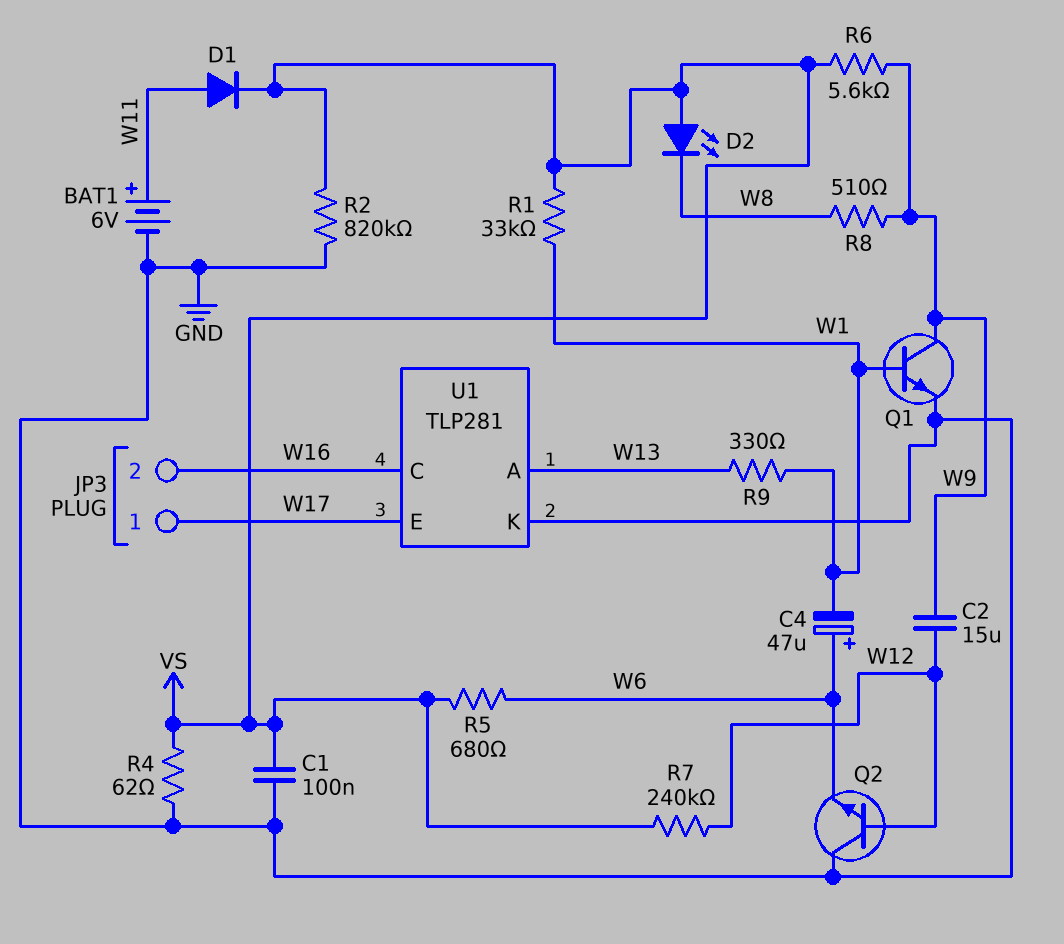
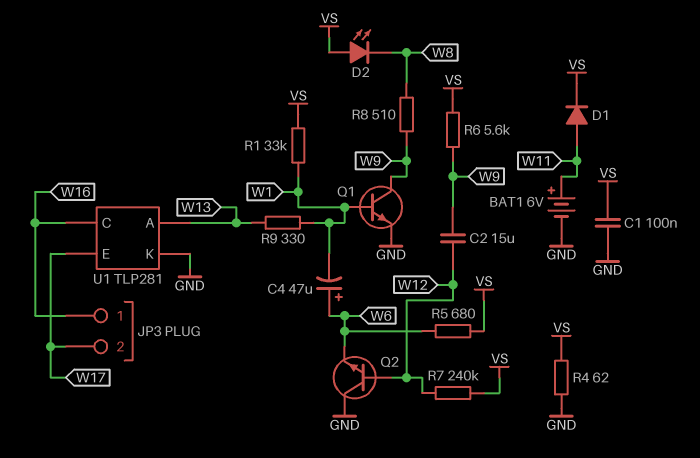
JP3 pin 1: W17 -> W16
JP3 pin 2: W16 -> W17
R2: 820k (GND, VS) -> none

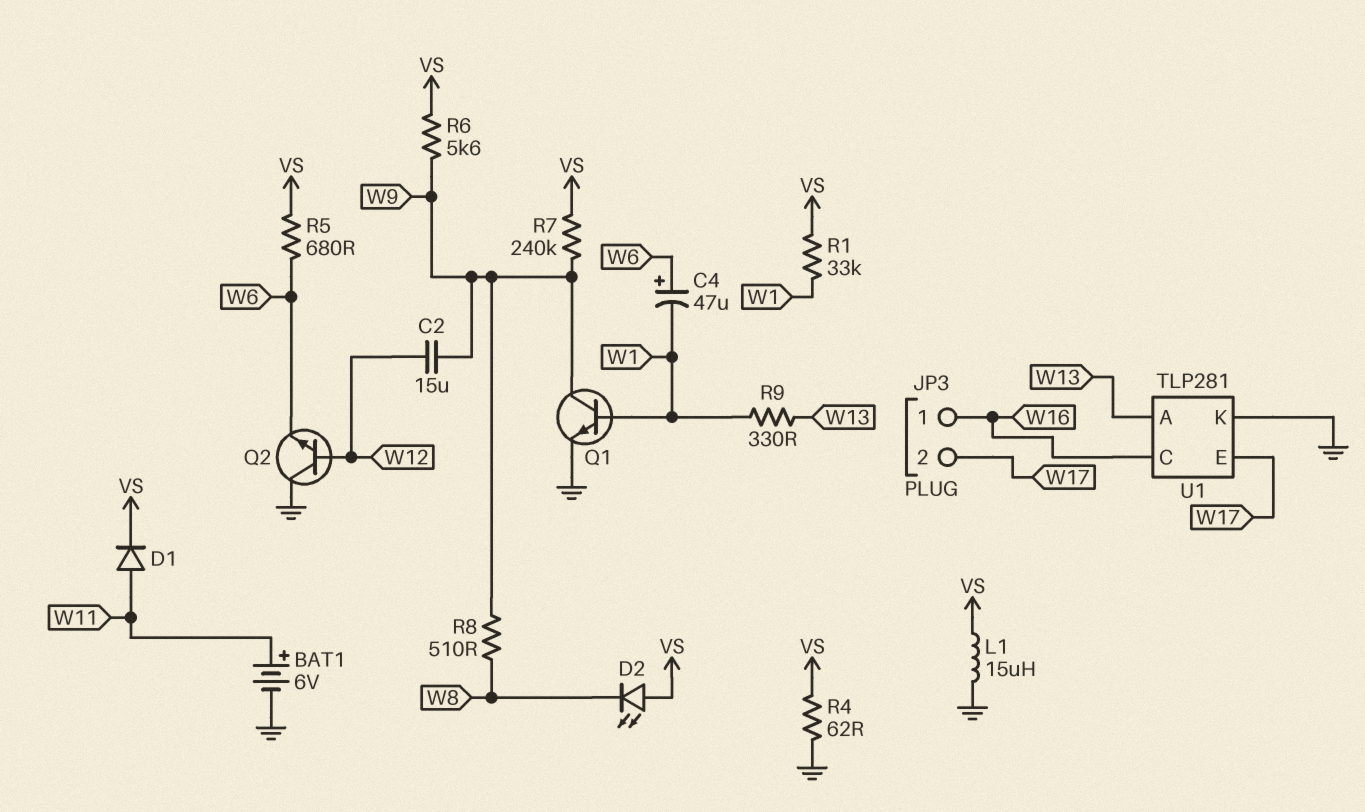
C1: 100nF (GND, VS) -> none
L1: none -> 15uH (GND, VS)
R7: 240k (VS, W12) -> 240k (VS, W9)

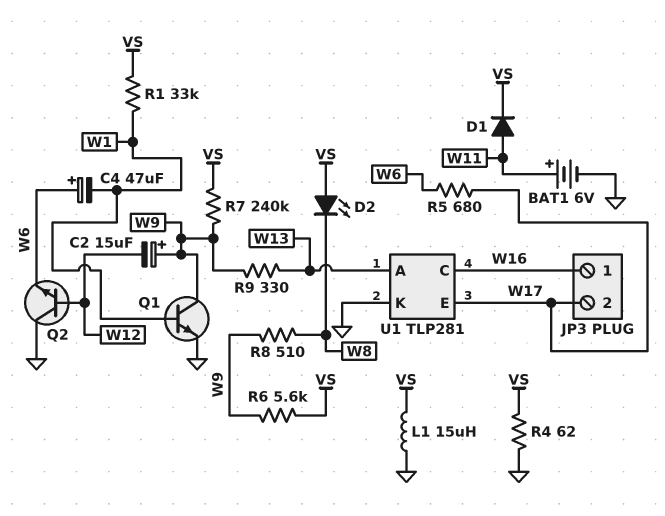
C2: 15uF (W9, W12) -> 15uF (plus W9, minus W12)
R5: 680 (VS, W6) -> 680 (W6, W17)
R9: 330 (W1, W13) -> 330 (W9, W13)

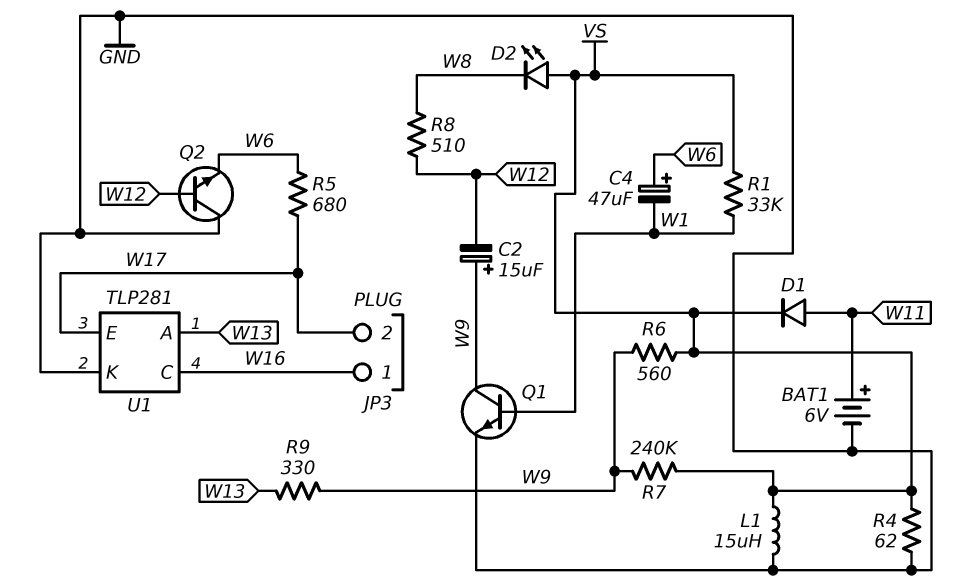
R6: 5.6k (VS, W9) -> 560 (VS, W9)
R8: 510 (W8, W9) -> 510 (W8, W12)

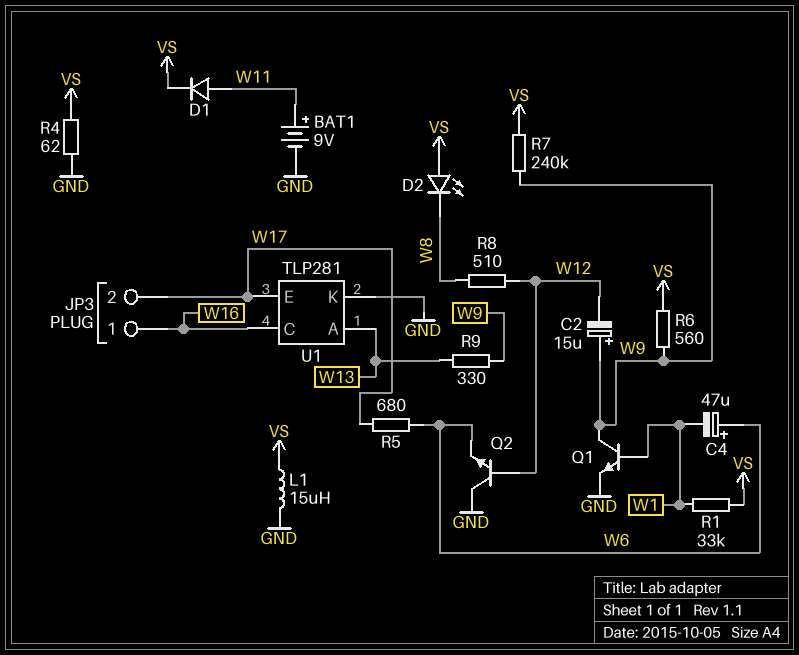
BAT1: 6V (plus W11, minus GND) -> 9V (plus W11, minus GND)

